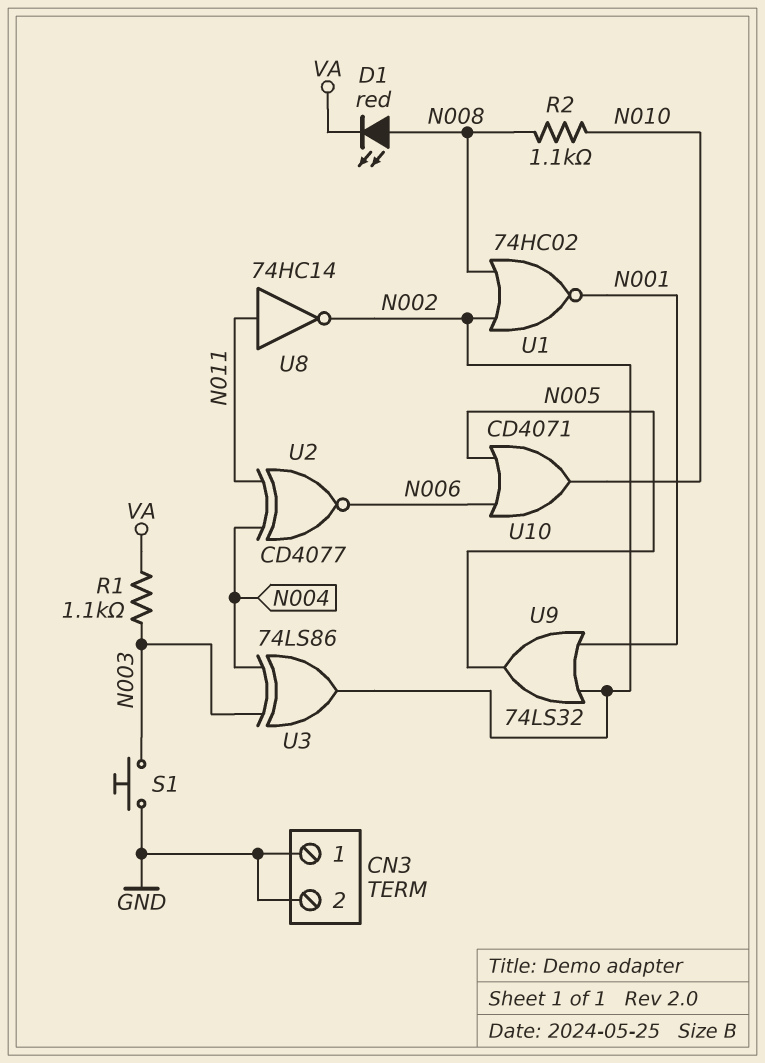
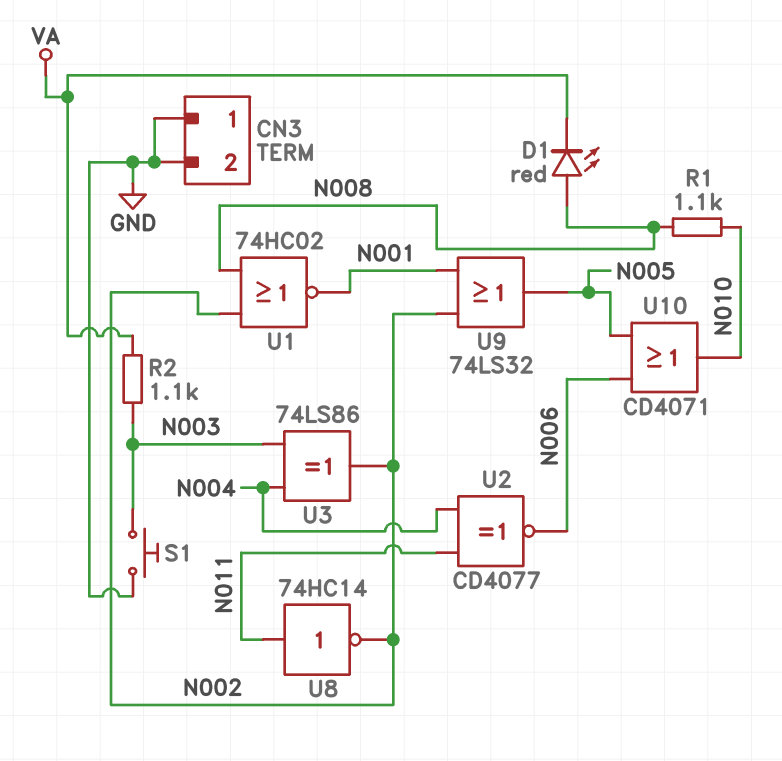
R1: 1.1k (N003, VA) -> 1.1k (N008, N010)
R2: 1.1k (N008, N010) -> 1.1k (N003, VA)

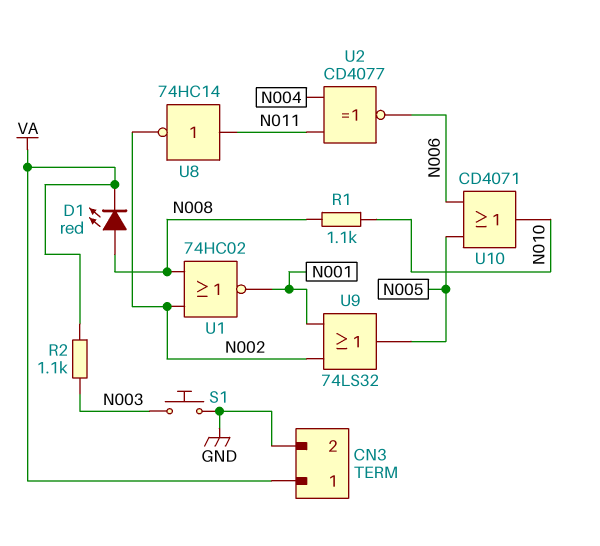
CN3 pin 1: GND -> VA
U3: XOR 74LS86 (in N003, in N004, out N002) -> none

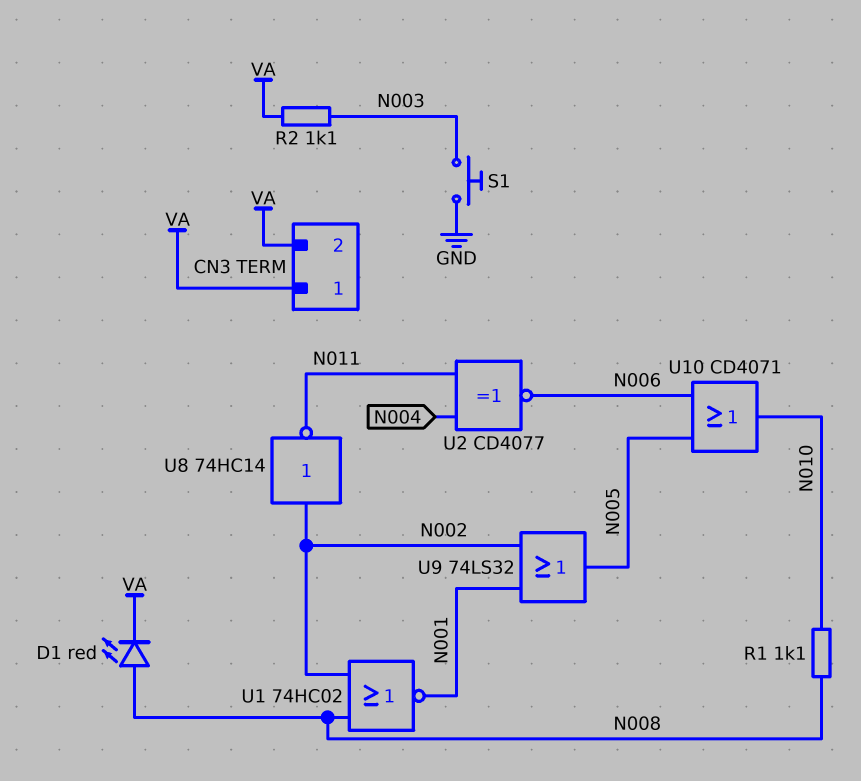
CN3 pin 2: GND -> VA
U8: NOT 74HC14 (in N011, out N002) -> NOT 74HC14 (in N002, out N011)

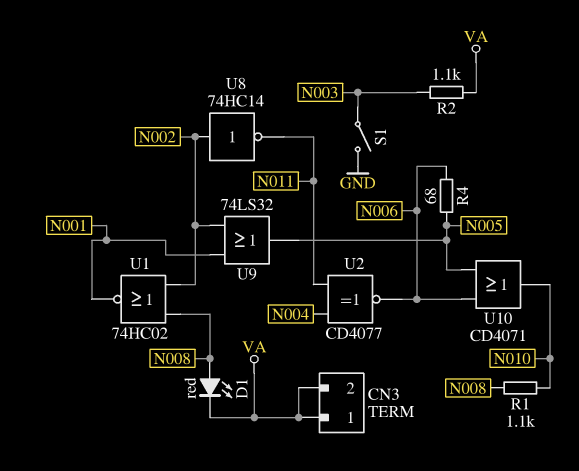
R4: none -> 68 (N005, N006)
S1: button (GND, N003) -> switch (GND, N003)

